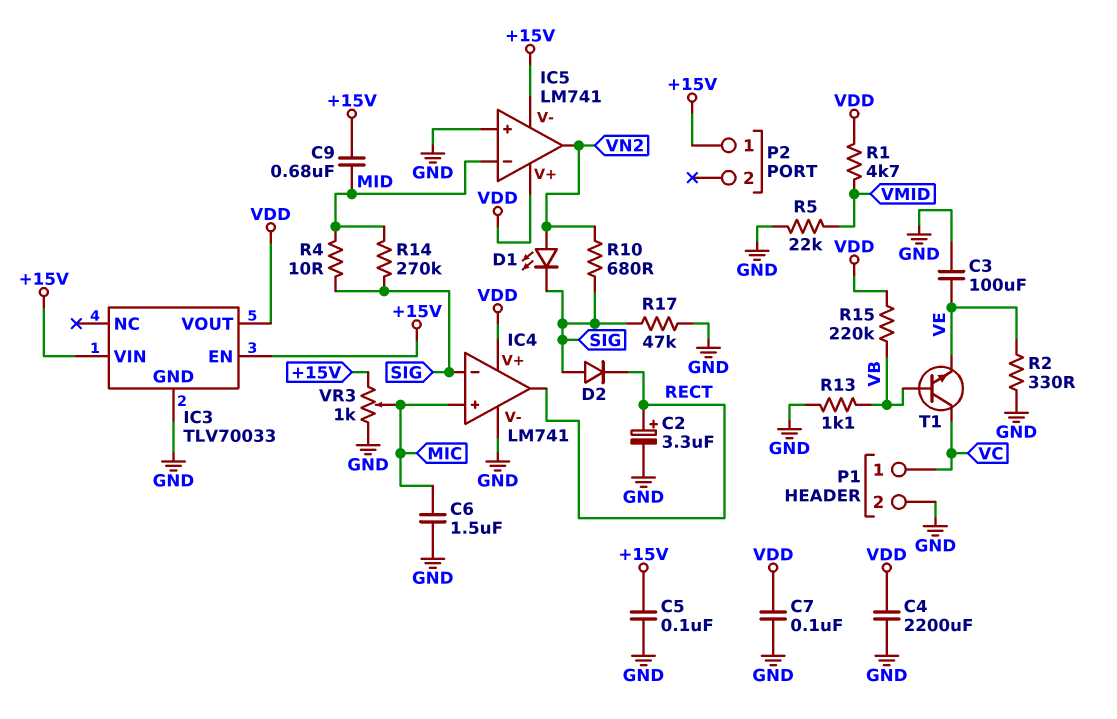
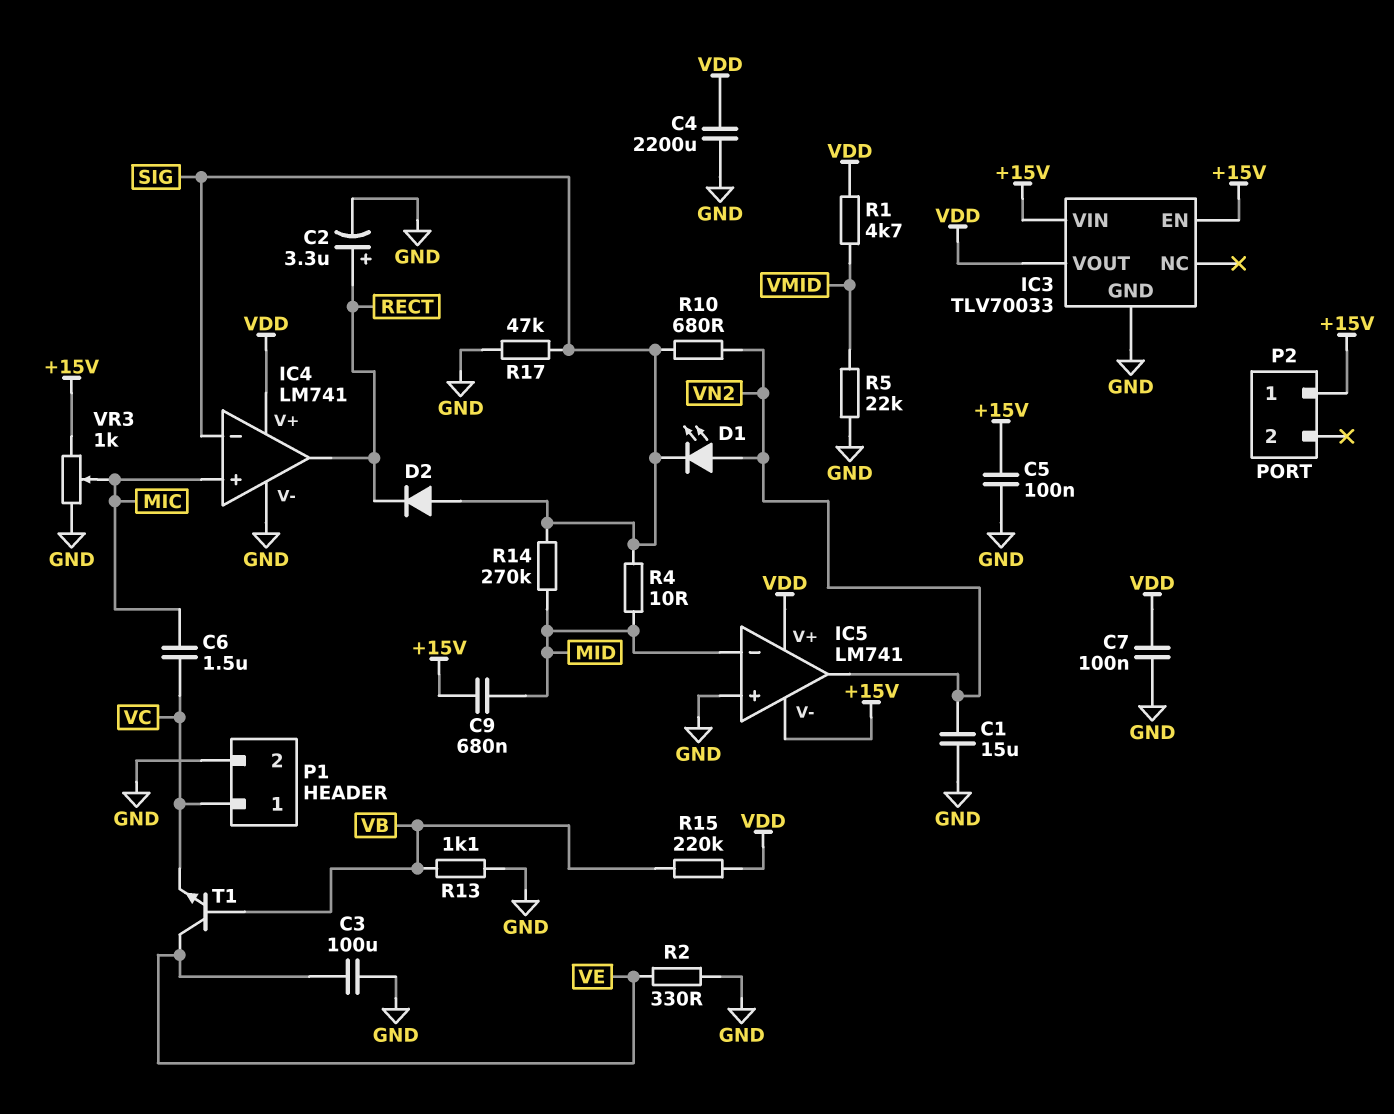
C1: none -> 15uF (GND, VN2)
C6: 1.5uF (GND, MIC) -> 1.5uF (MIC, VC)
T1: NPN (B VB, C VC, E VE) -> NPN (B VB, C VE, E VC)

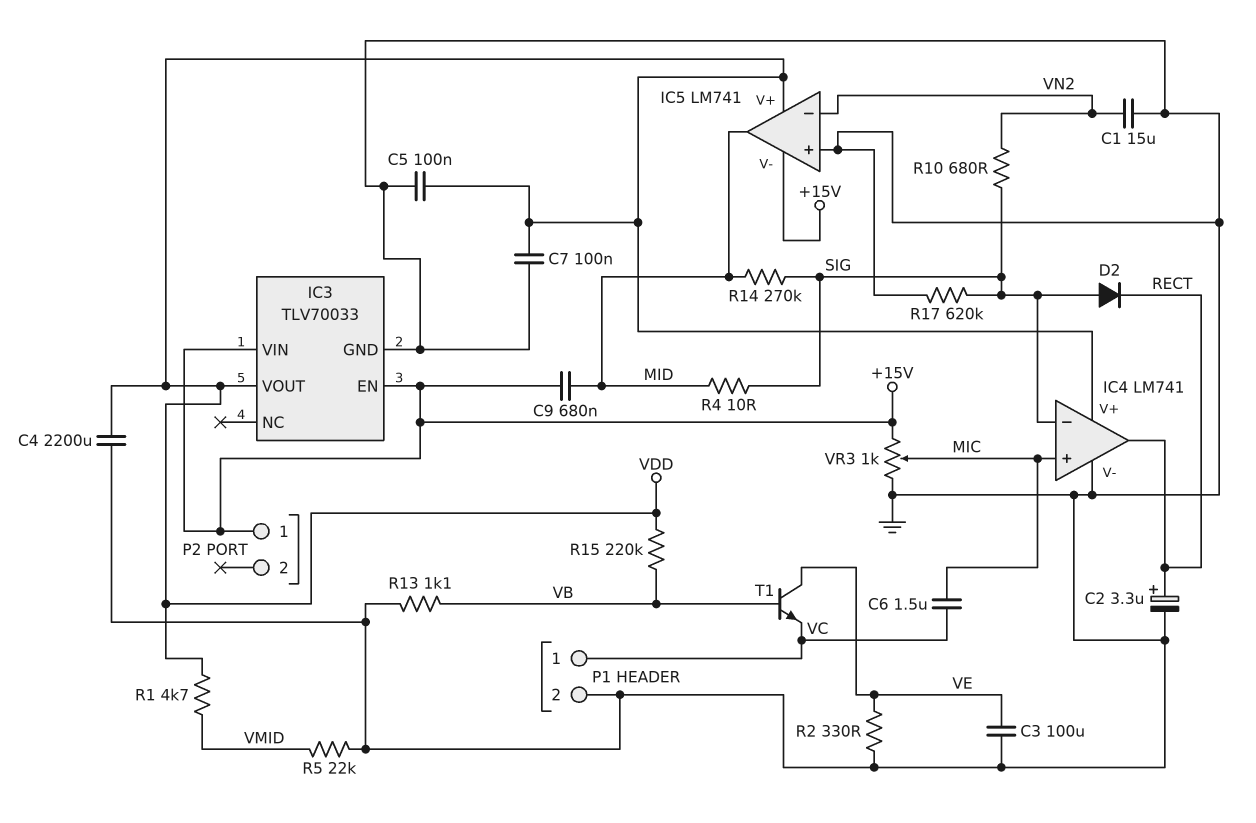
C5: 100nF (+15V, GND) -> 100nF (GND, VDD)
D1: LED (A VN2, K SIG) -> none
IC5 pin in-: MID -> VN2
IC5 pin out: VN2 -> MID
R17: 47k (GND, SIG) -> 620k (GND, SIG)

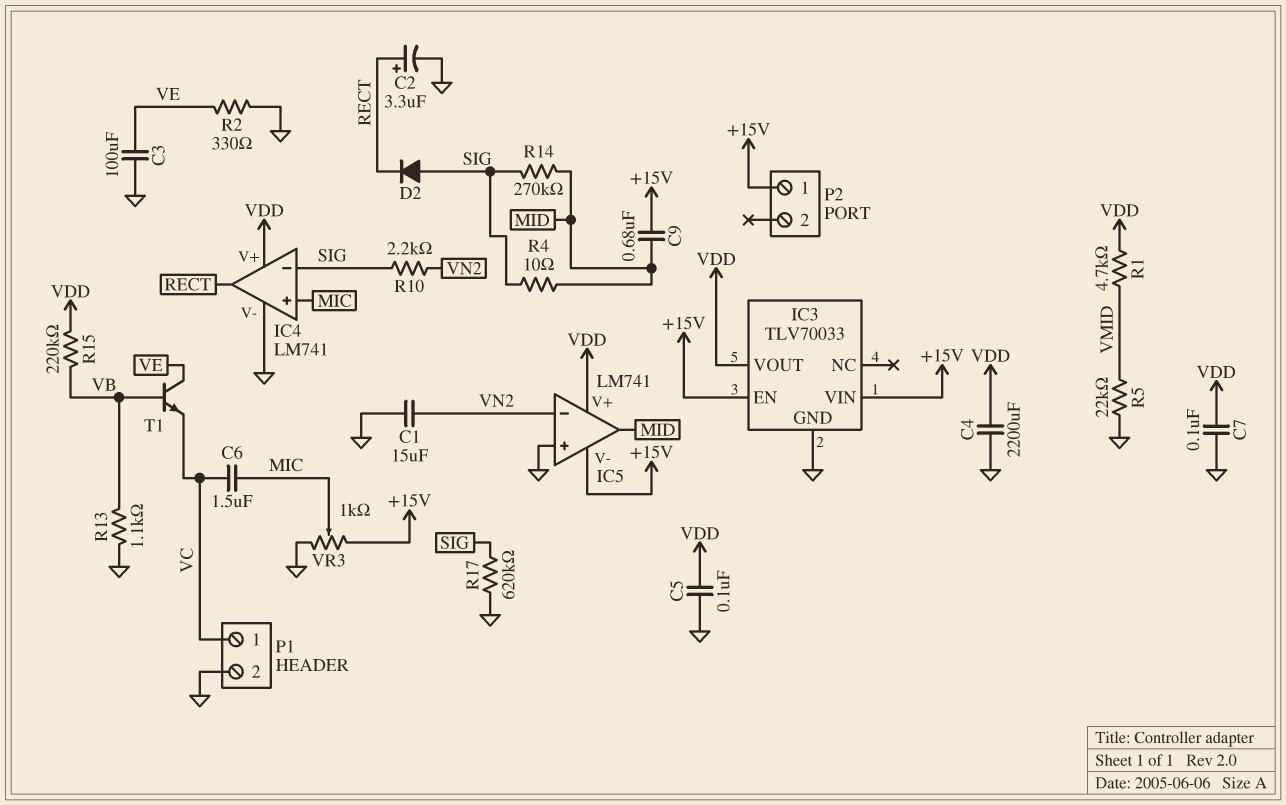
R10: 680 (SIG, VN2) -> 2.2k (SIG, VN2)

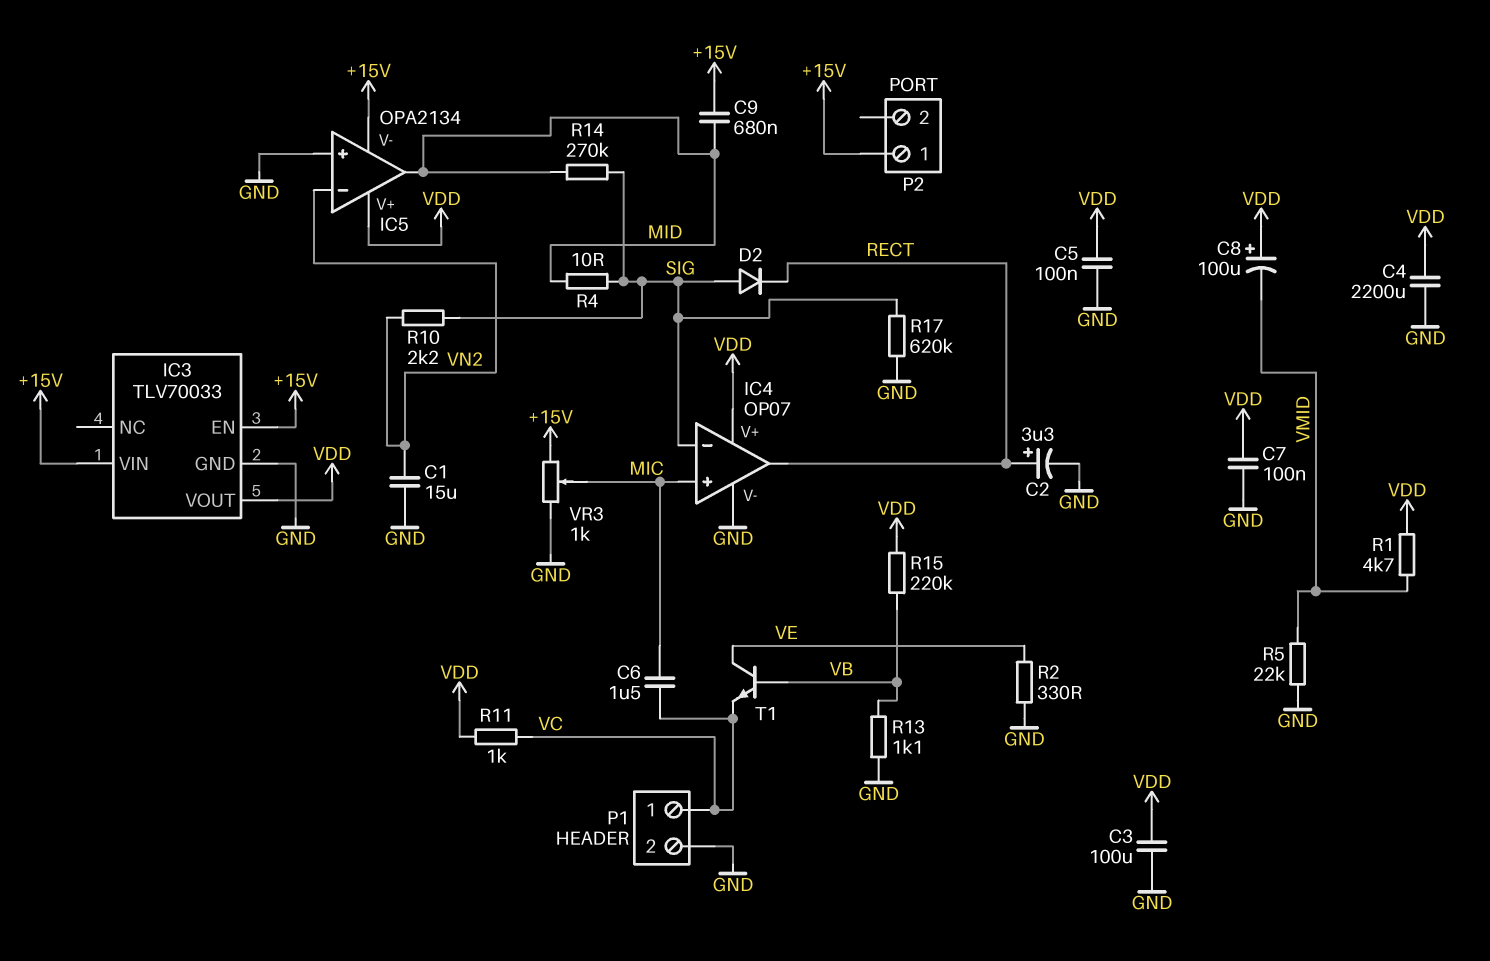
C3: 100uF (GND, VE) -> 100uF (GND, VDD)
C8: none -> 100uF (plus VDD, minus VMID)
IC4: LM741 -> OP07
IC5: LM741 -> OPA2134
R11: none -> 1k (VC, VDD)

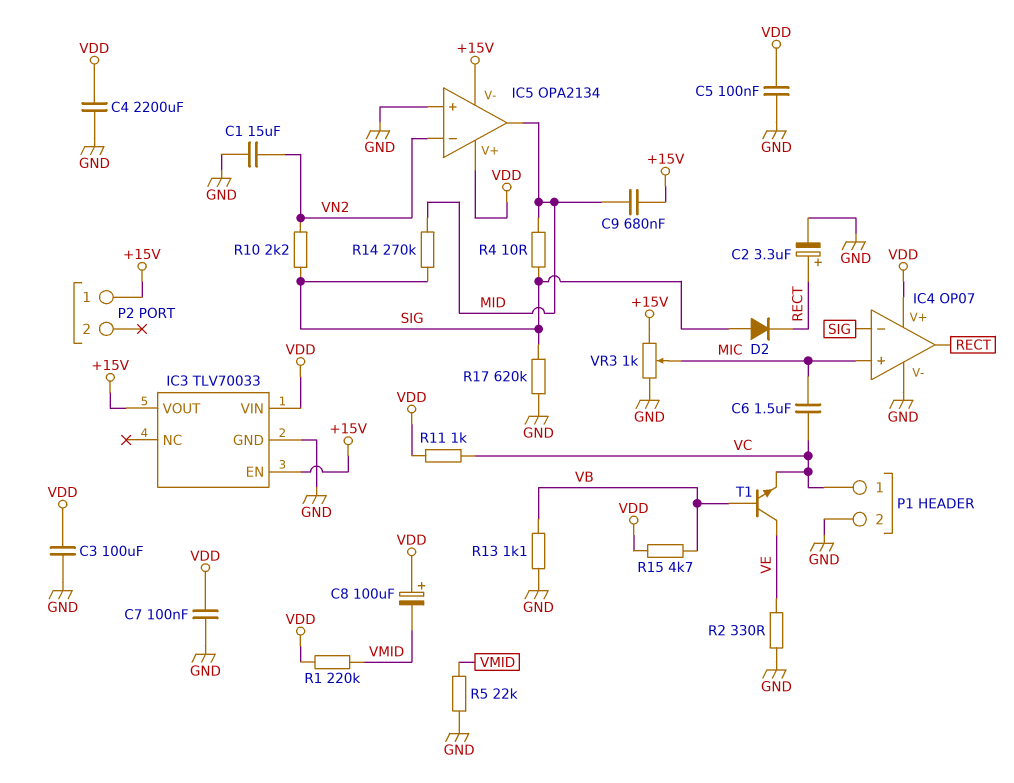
IC3 pin VIN: +15V -> VDD
IC3 pin VOUT: VDD -> +15V
R1: 4.7k (VDD, VMID) -> 220k (VDD, VMID)
R15: 220k (VB, VDD) -> 4.7k (VB, VDD)

